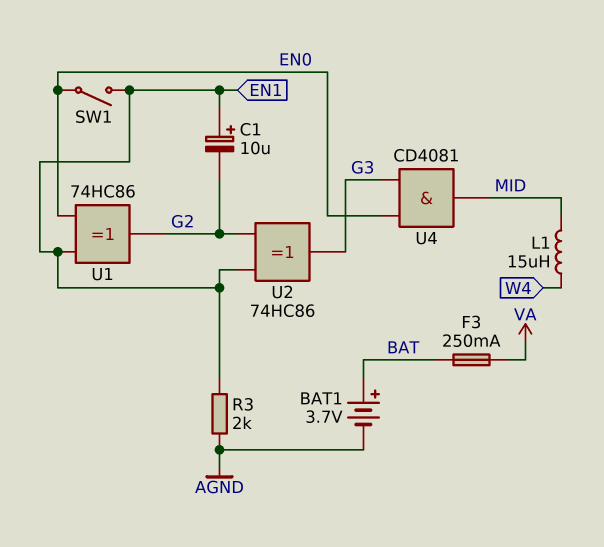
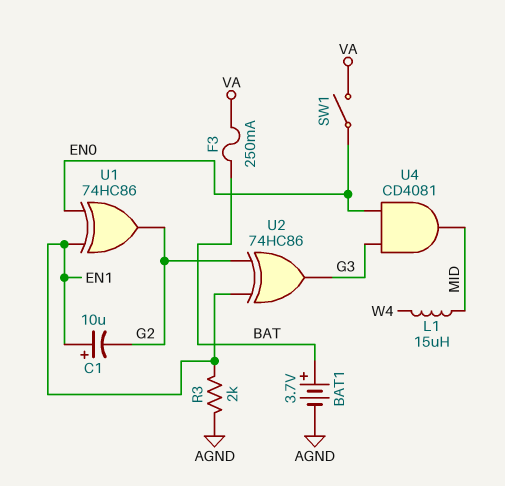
SW1: switch (EN0, EN1) -> switch (EN0, VA)

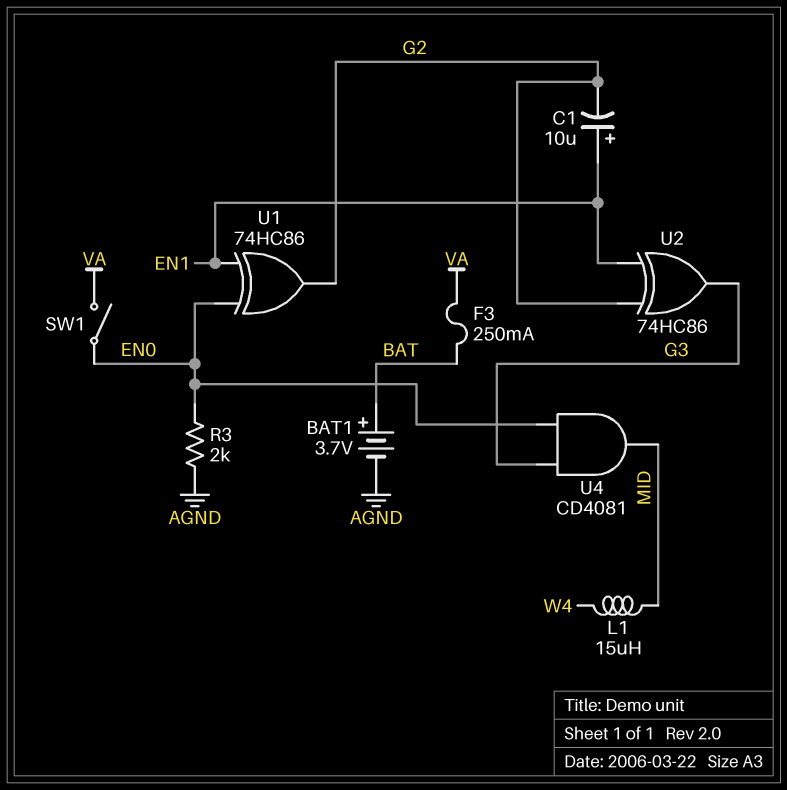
R3: 2k (AGND, EN1) -> 2k (AGND, EN0)

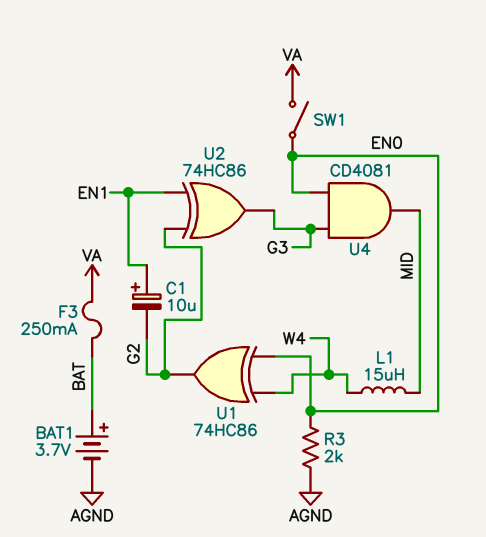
U1: XOR 74HC86 (in EN0, in EN1, out G2) -> XOR 74HC86 (in EN0, in W4, out G2)

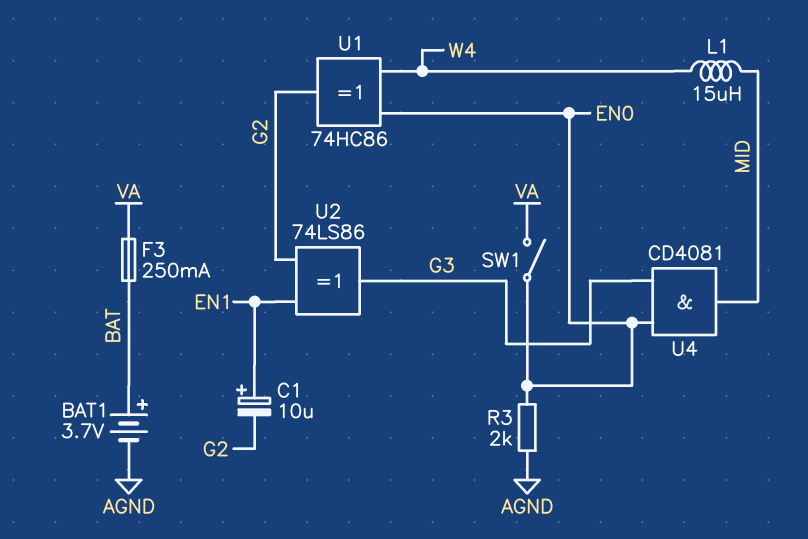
U2: XOR 74HC86 (in EN1, in G2, out G3) -> XOR 74LS86 (in EN1, in G2, out G3)

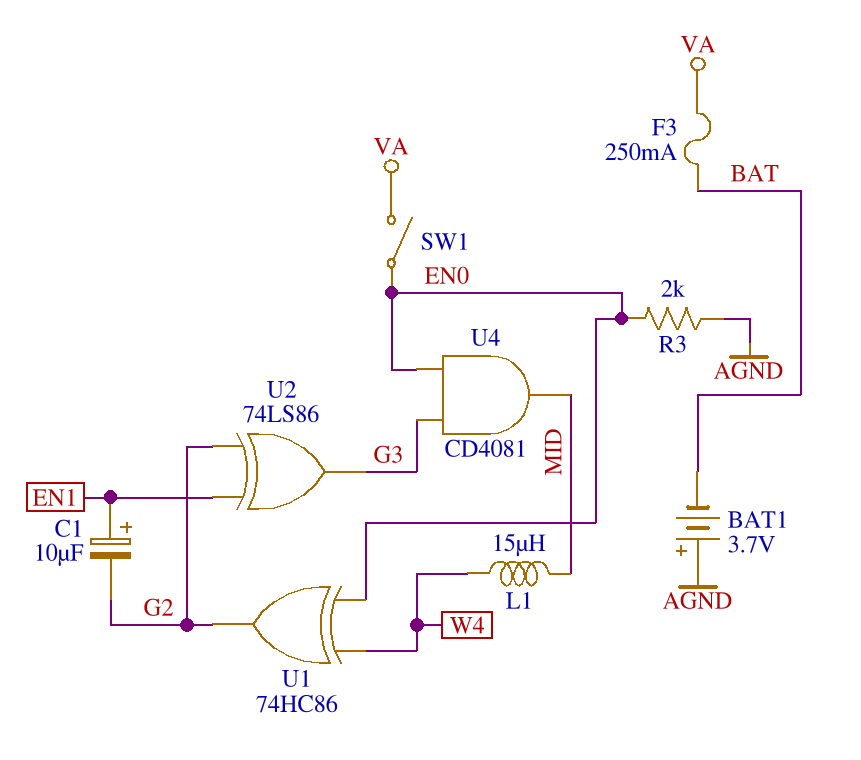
BAT1: 3.7V (plus BAT, minus AGND) -> 3.7V (plus AGND, minus BAT)

